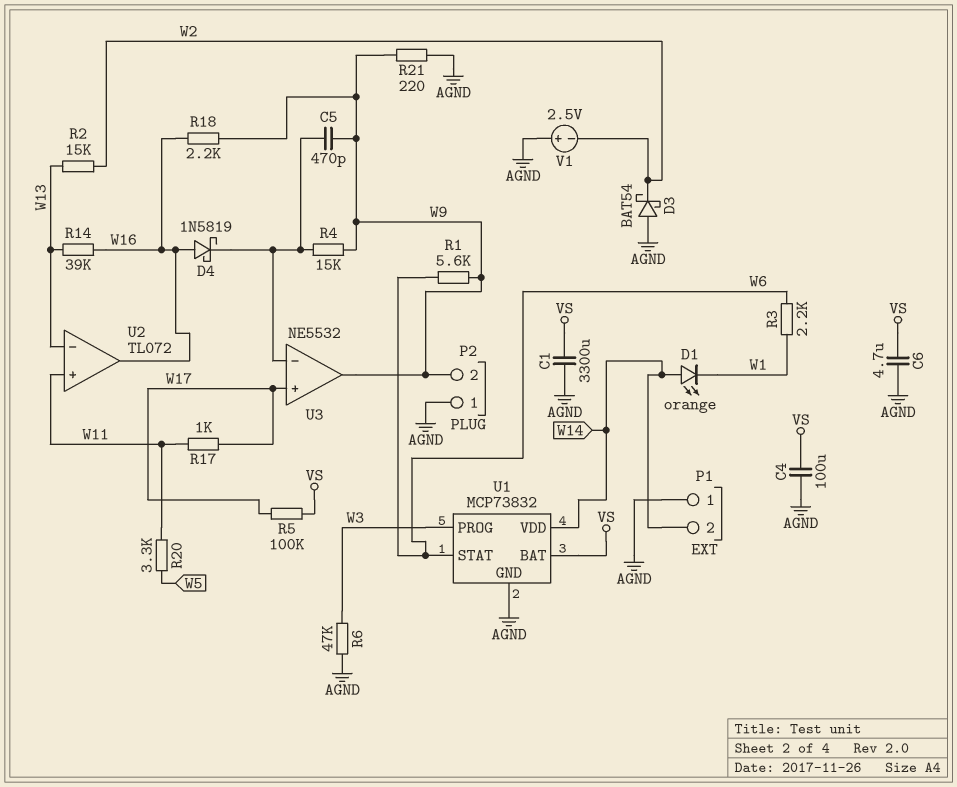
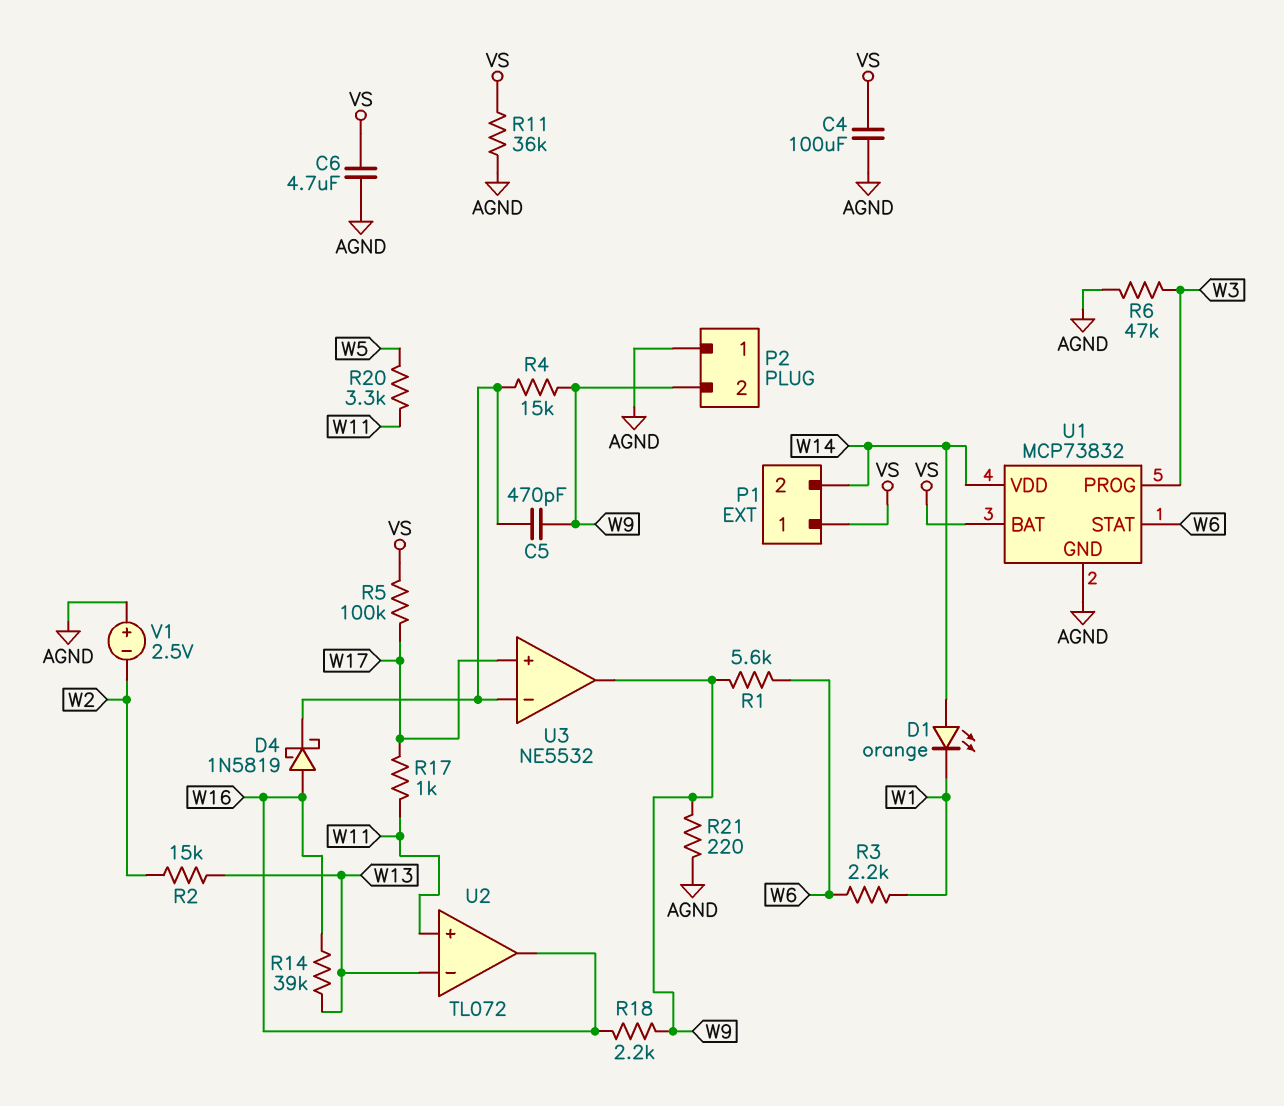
C1: 3300uF (AGND, VS) -> none
D3: schottky BAT54 (A AGND, K W2) -> none
P1 pin 1: AGND -> VS
R11: none -> 36k (AGND, VS)

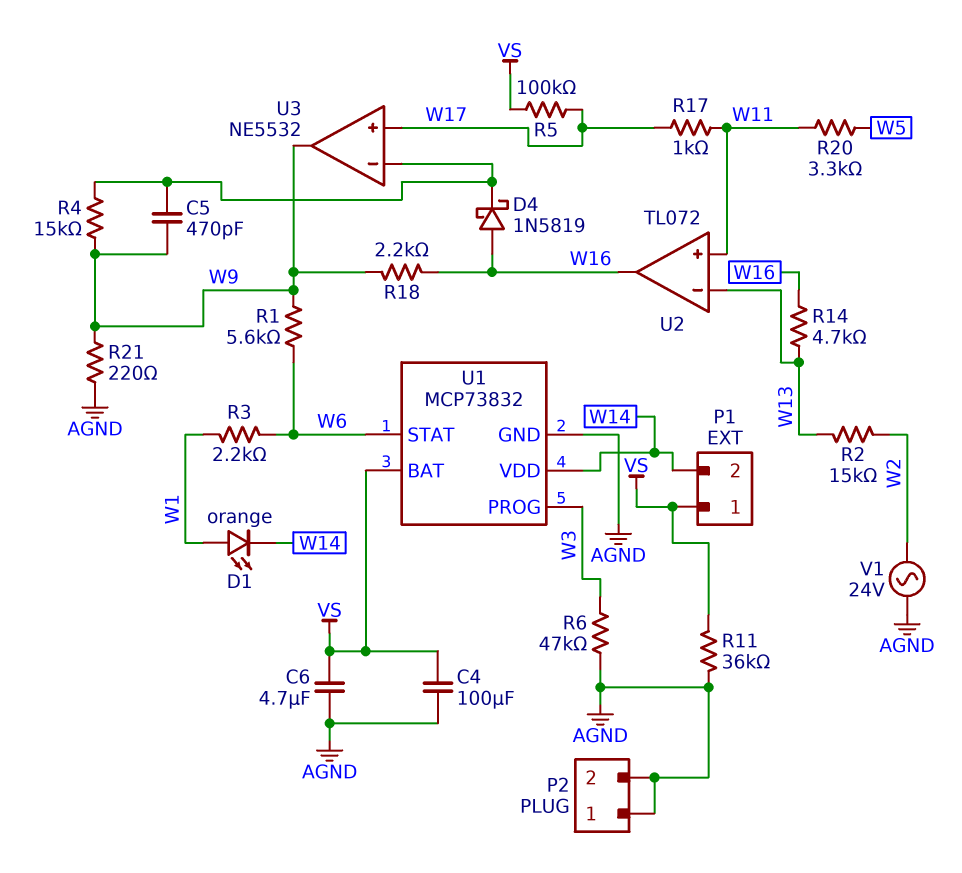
D1: LED orange (A W14, K W1) -> LED orange (A W1, K W14)
P2 pin 2: W9 -> AGND
R14: 39k (W13, W16) -> 4.7k (W13, W16)
V1: 2.5V (plus AGND, minus W2) -> AC 24V (AGND, W2)

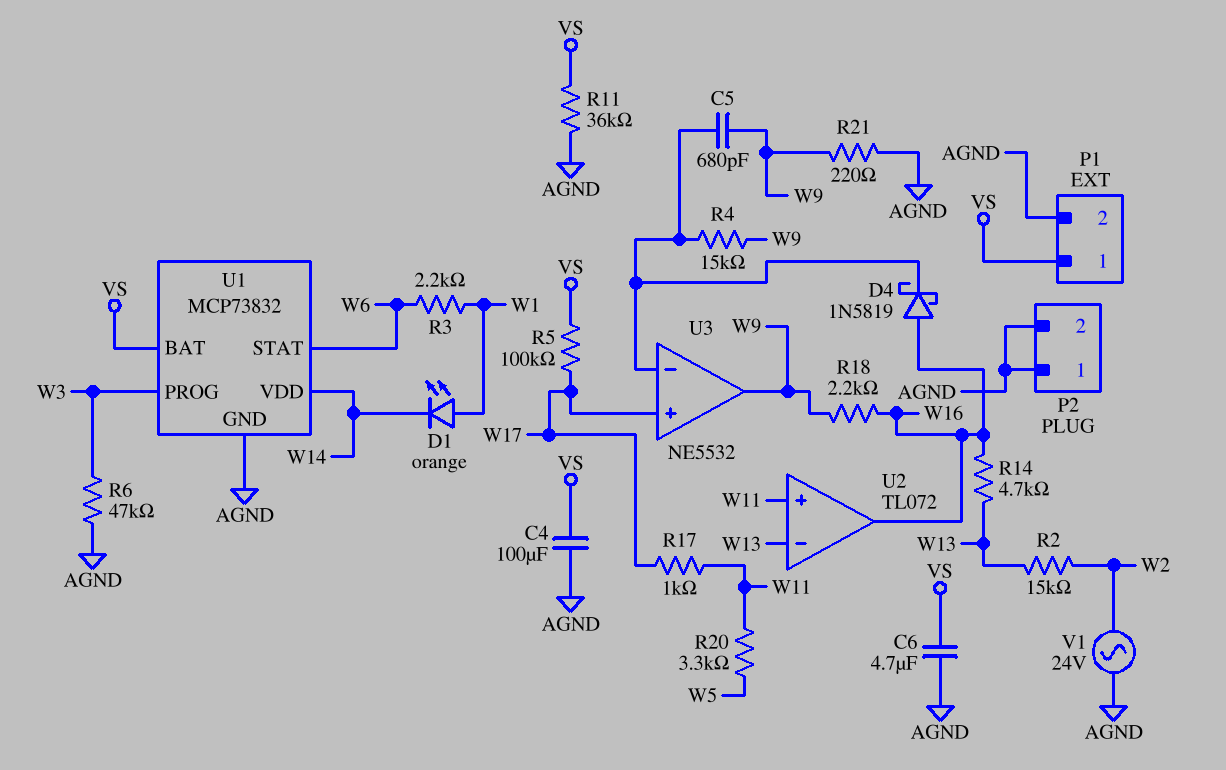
C5: 470pF (U3/in-, W9) -> 680pF (U3/in-, W9)
P1 pin 2: W14 -> AGND
R1: 5.6k (W6, W9) -> none

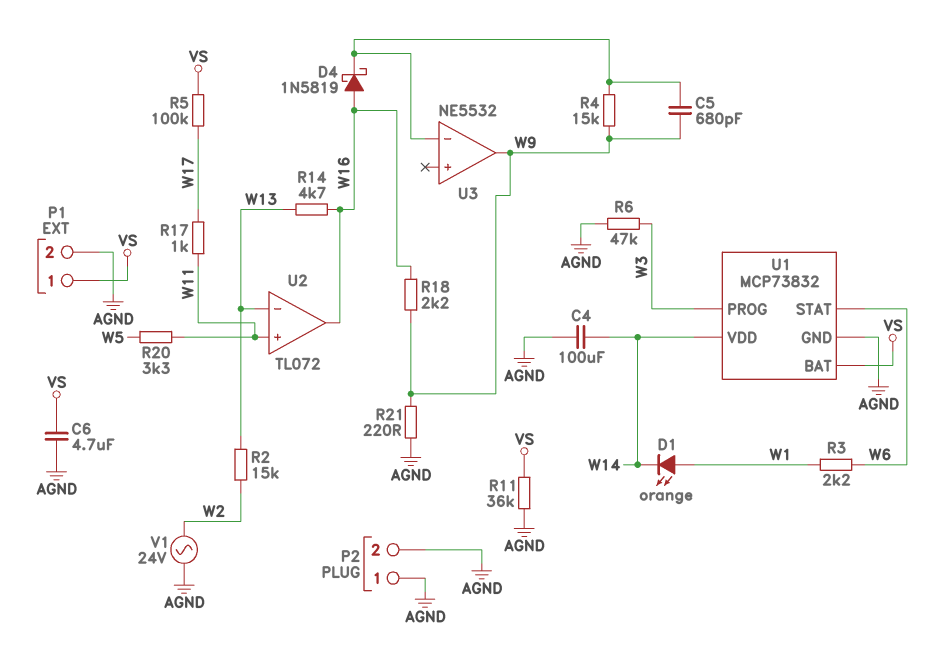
C4: 100uF (AGND, VS) -> 100uF (AGND, W14)
U3 pin in+: W17 -> none

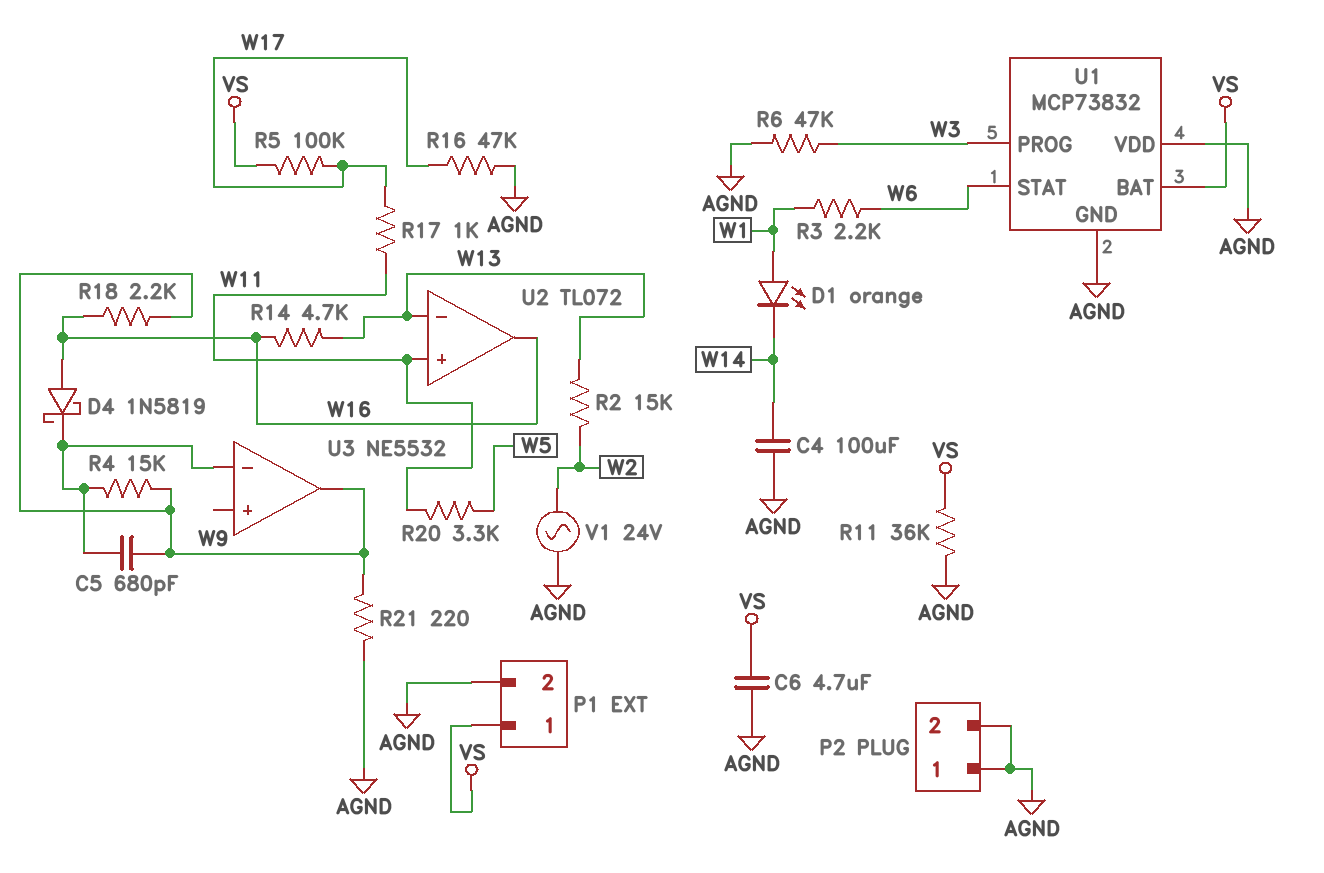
R16: none -> 47k (AGND, W17)
U1 pin VDD: W14 -> AGND

